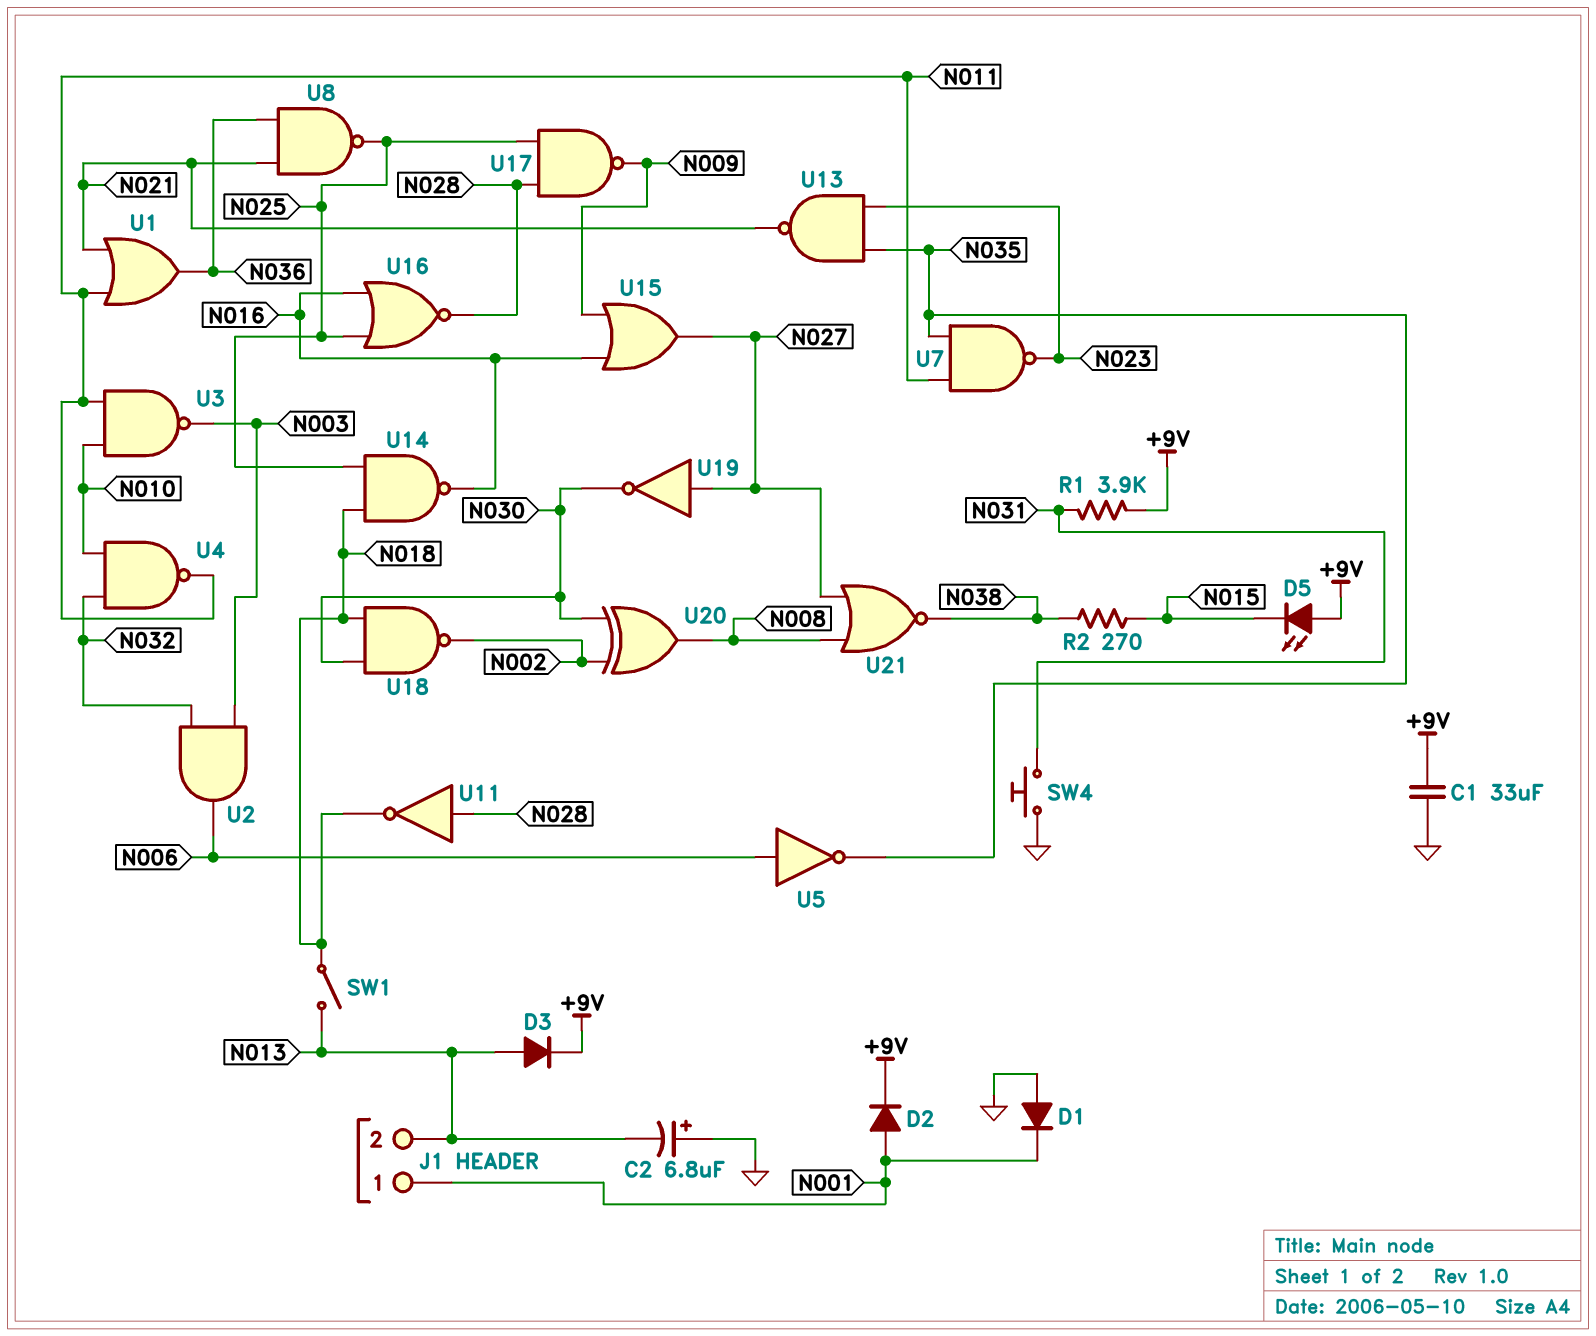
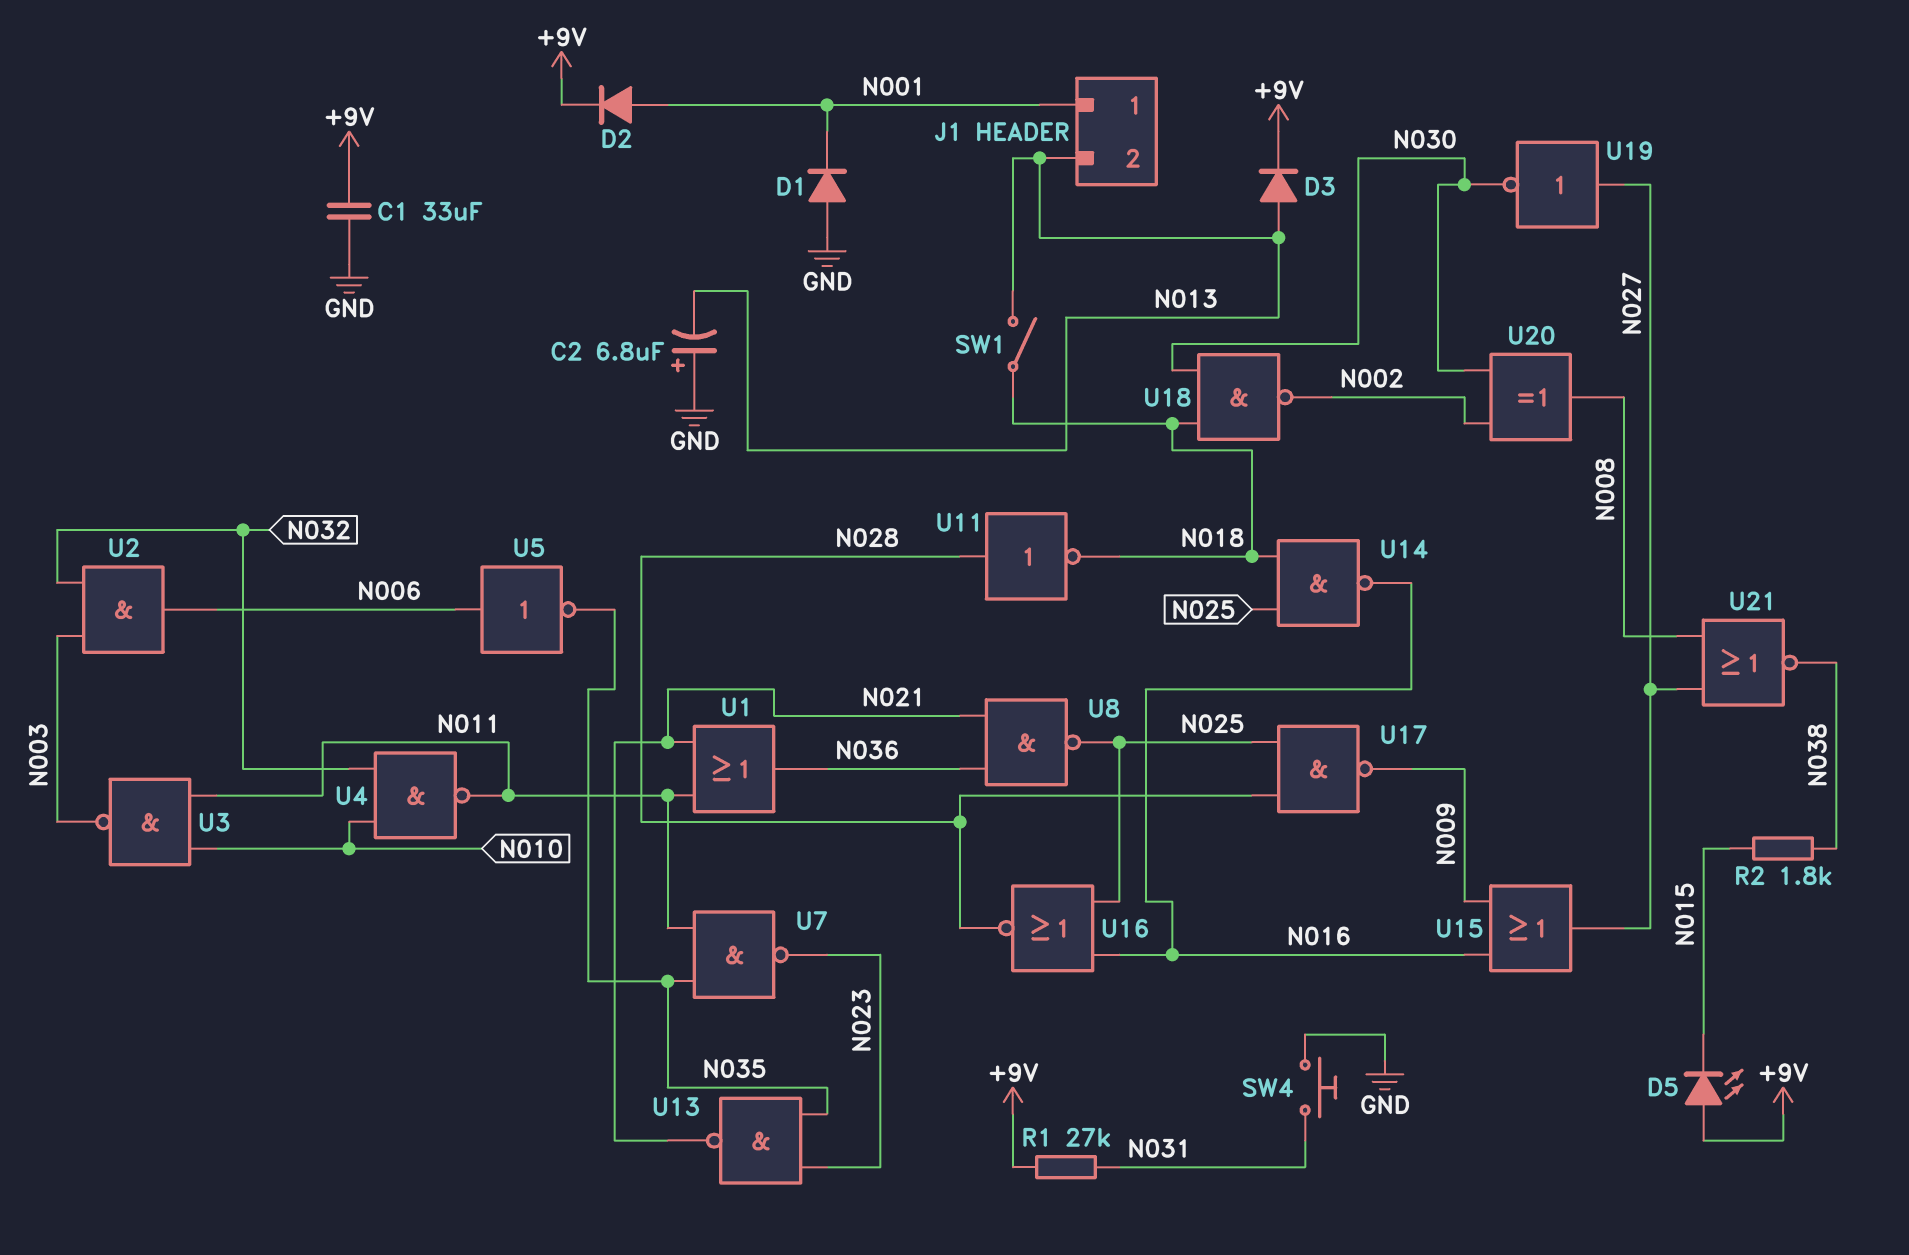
R1: 3.9k (+9V, N031) -> 27k (+9V, N031)
R2: 270 (N015, N038) -> 1.8k (N015, N038)

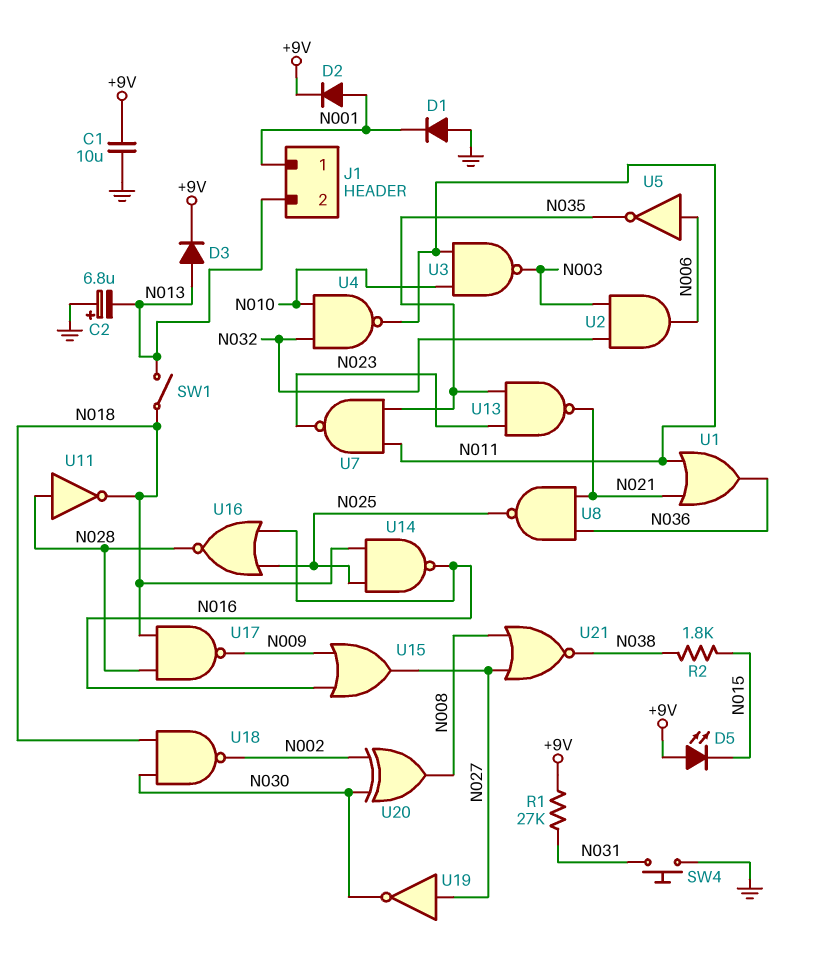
C1: 33uF (+9V, GND) -> 10uF (+9V, GND)
U17: NAND (in N025, in N028, out N009) -> NAND (in N018, in N028, out N009)

